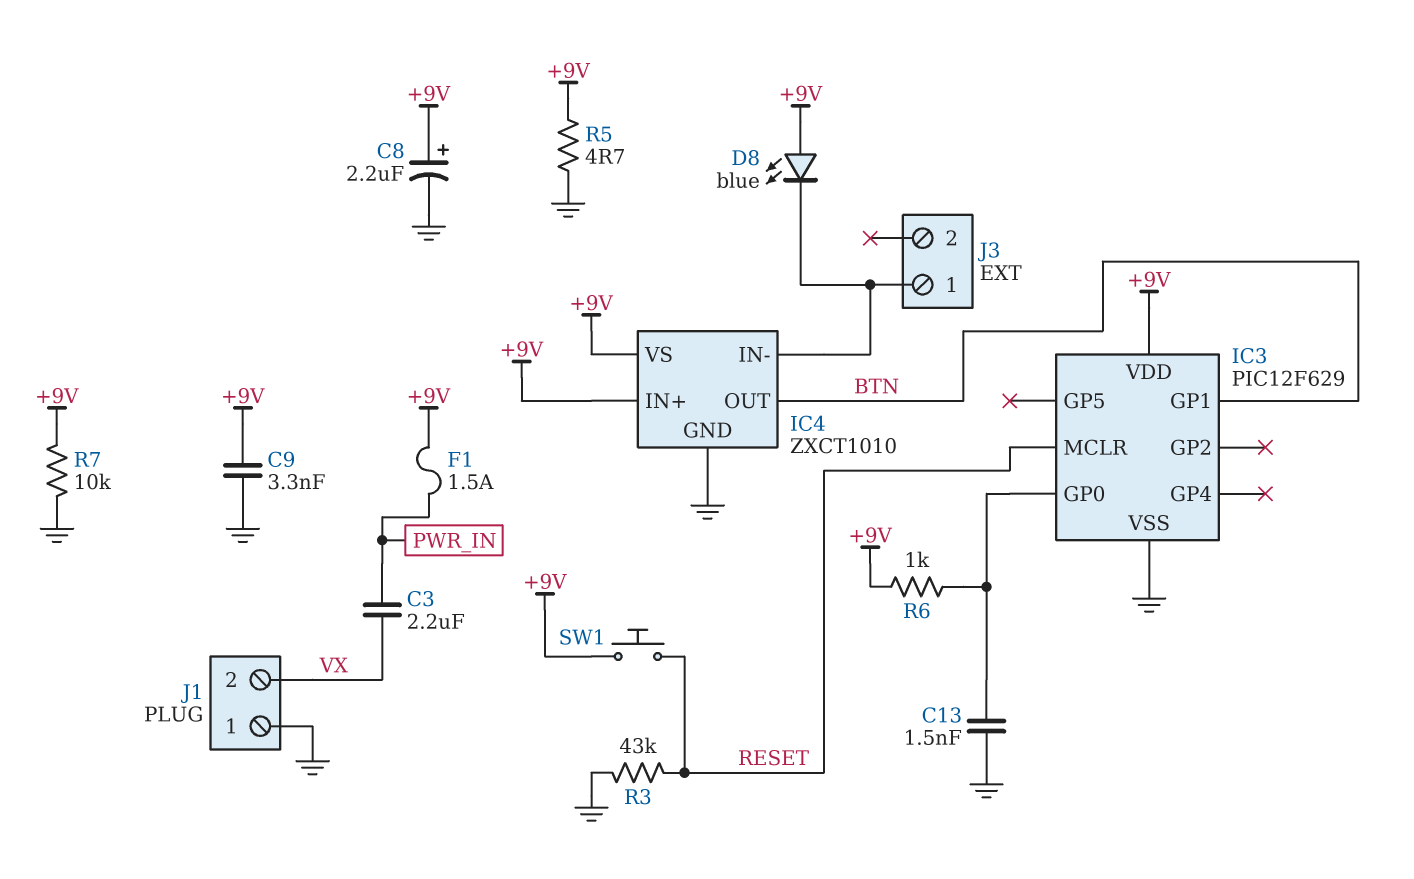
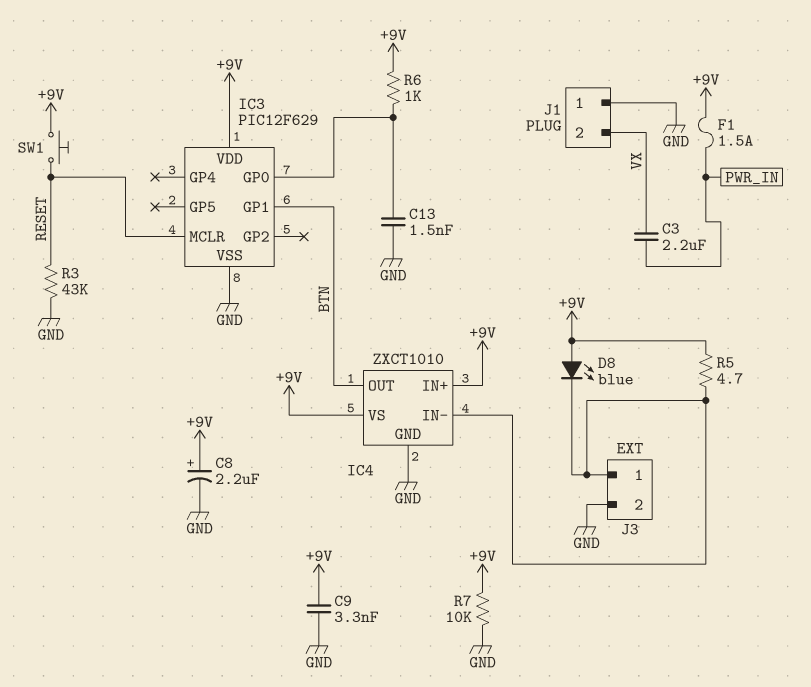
J3 pin 2: none -> GND
R5: 4.7 (+9V, GND) -> 4.7 (+9V, IC4/IN-)

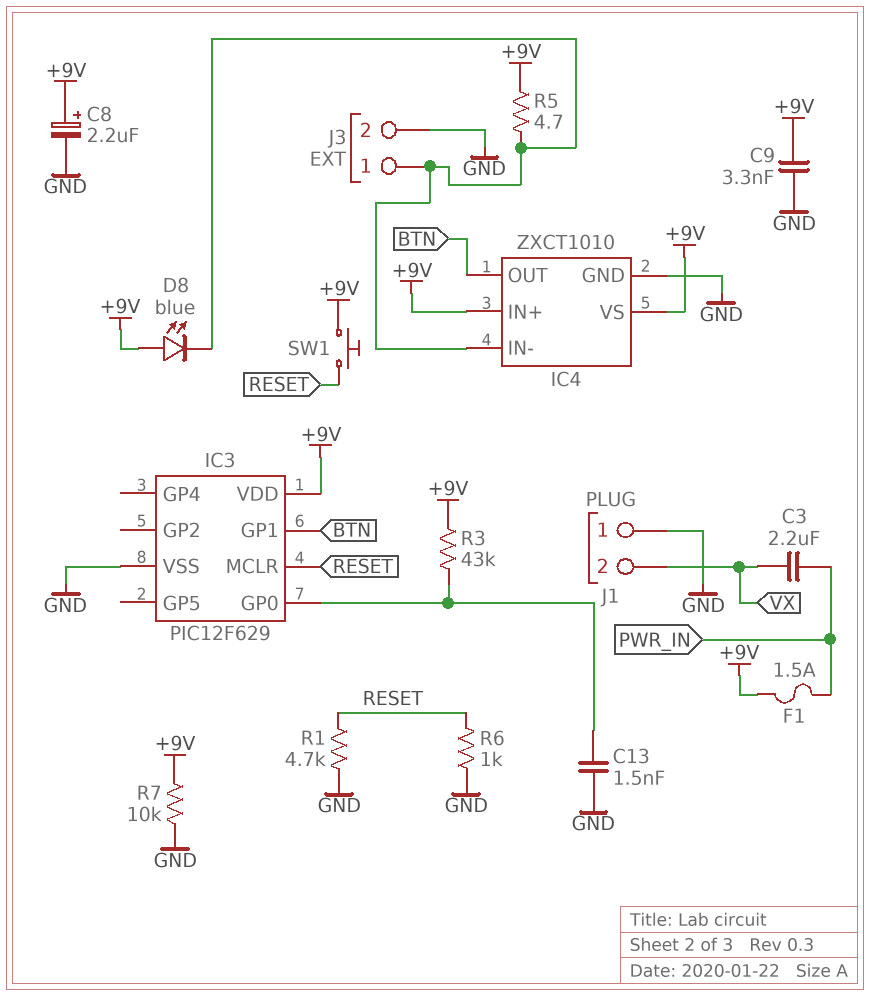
R1: none -> 4.7k (GND, RESET)
R3: 43k (GND, RESET) -> 43k (+9V, IC3/GP0)
R6: 1k (+9V, IC3/GP0) -> 1k (GND, RESET)

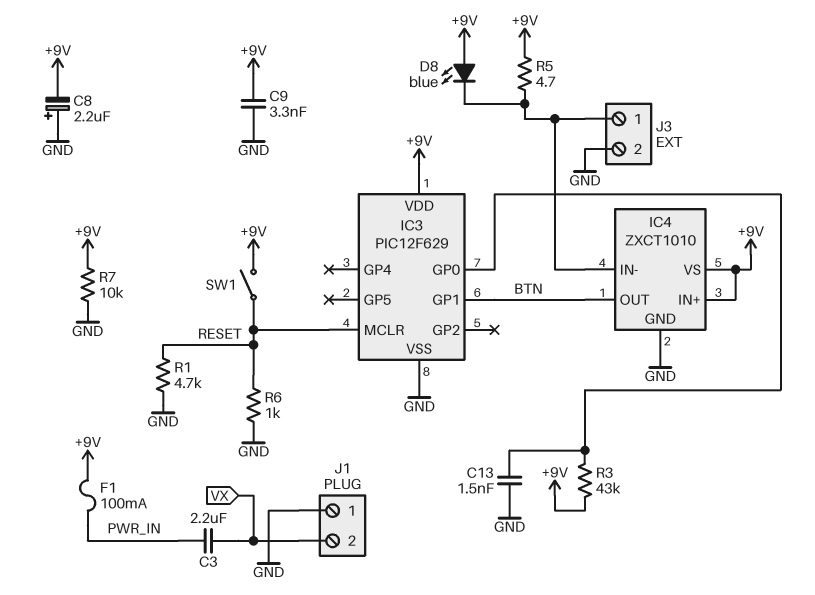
C8: 2.2uF (plus +9V, minus GND) -> 2.2uF (plus GND, minus +9V)
F1: 1.5A (+9V, PWR_IN) -> 100mA (+9V, PWR_IN)
SW1: button (+9V, RESET) -> switch (+9V, RESET)

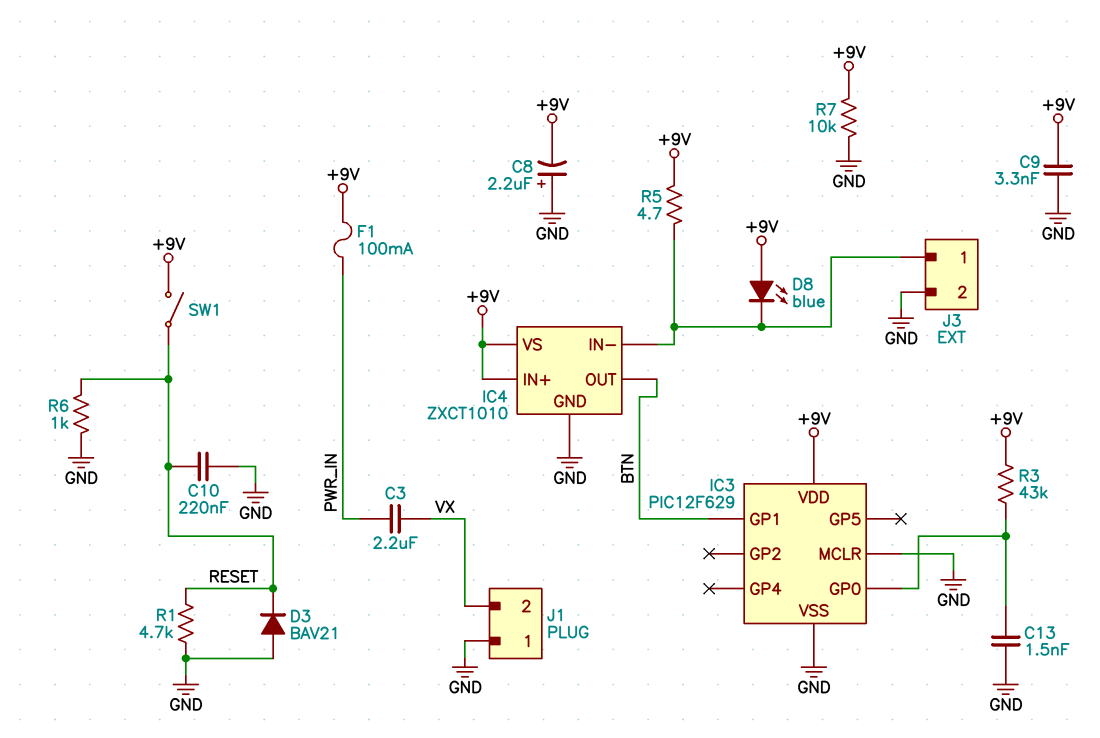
C10: none -> 220nF (GND, RESET)
D3: none -> diode BAV21 (A GND, K RESET)
IC3 pin MCLR: RESET -> GND

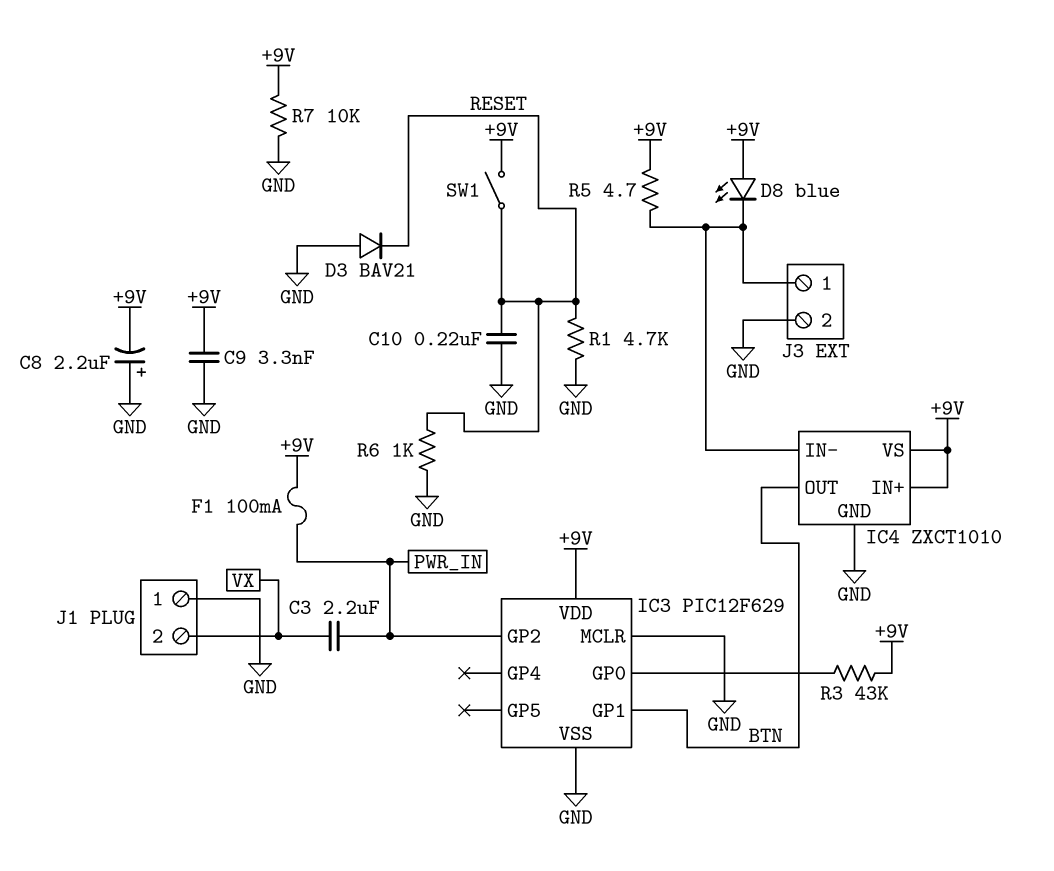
C13: 1.5nF (GND, IC3/GP0) -> none
IC3 pin GP2: none -> PWR_IN

